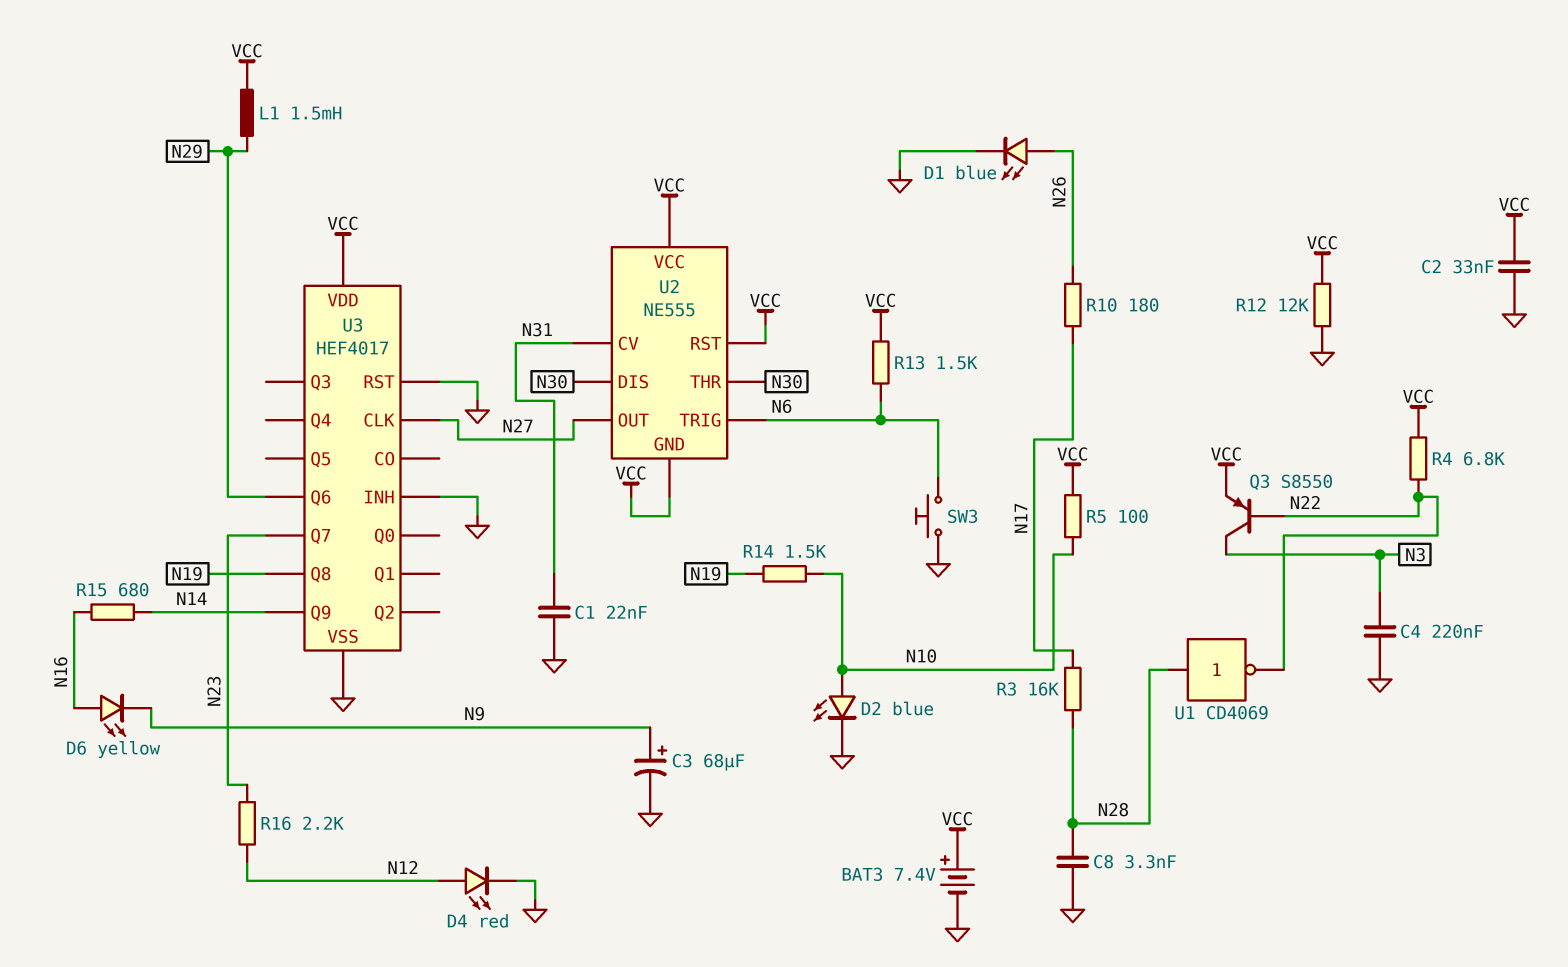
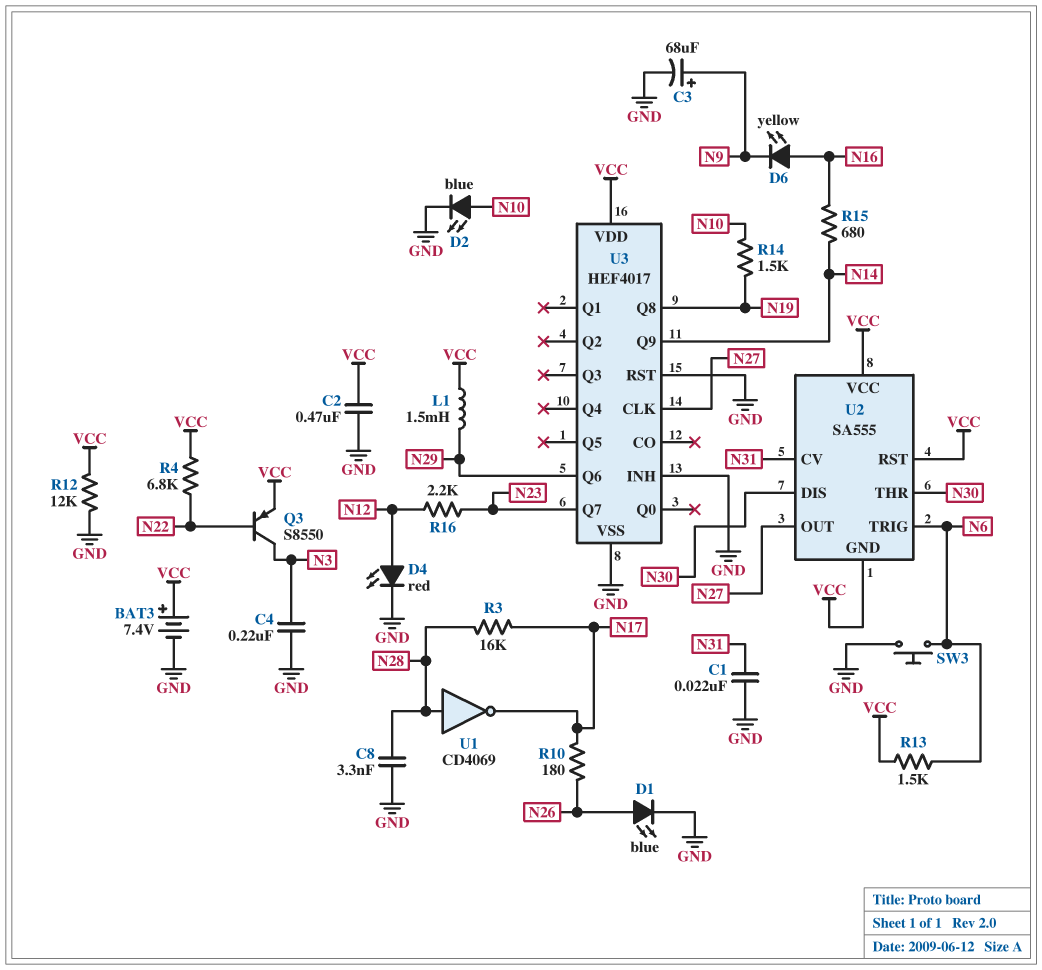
C2: 33nF (GND, VCC) -> 470nF (GND, VCC)
R5: 100 (N10, VCC) -> none
U1: NOT CD4069 (in N28, out N22) -> NOT CD4069 (in N28, out N17)
U2: NE555 -> SA555

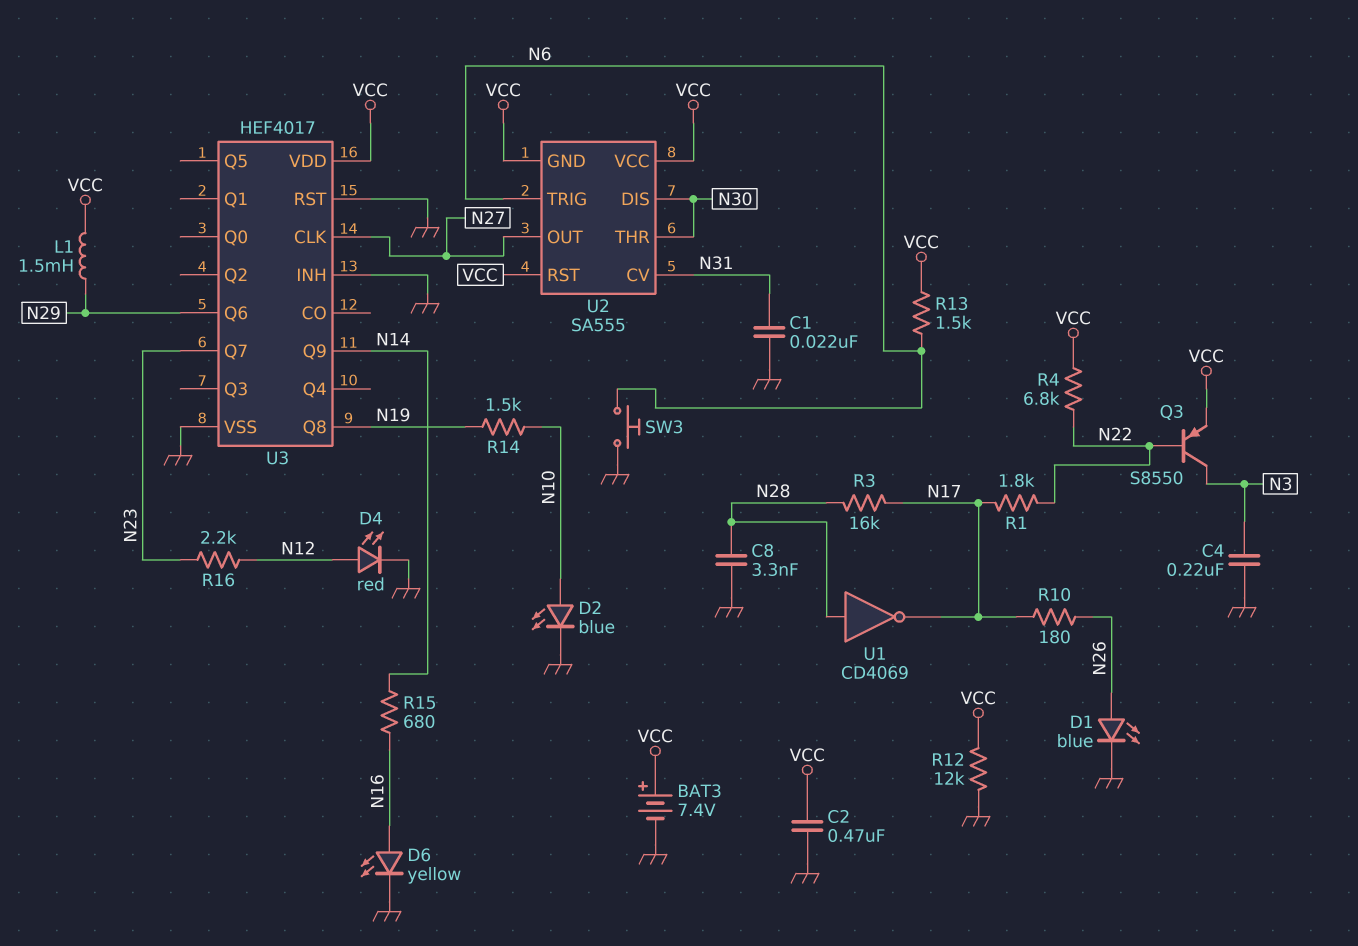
C3: 68uF (plus N9, minus GND) -> none
D6: LED yellow (A N16, K N9) -> LED yellow (A N16, K GND)
R1: none -> 1.8k (N17, N22)

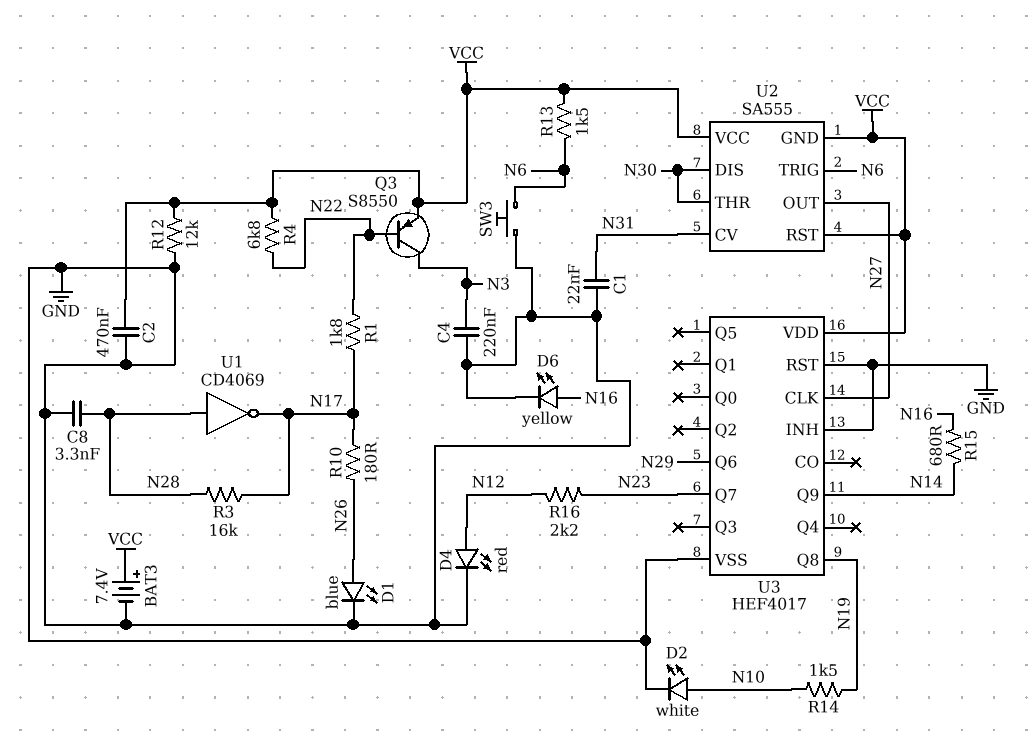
D2: LED blue (A N10, K GND) -> LED white (A N10, K GND)
L1: 1.5mH (N29, VCC) -> none

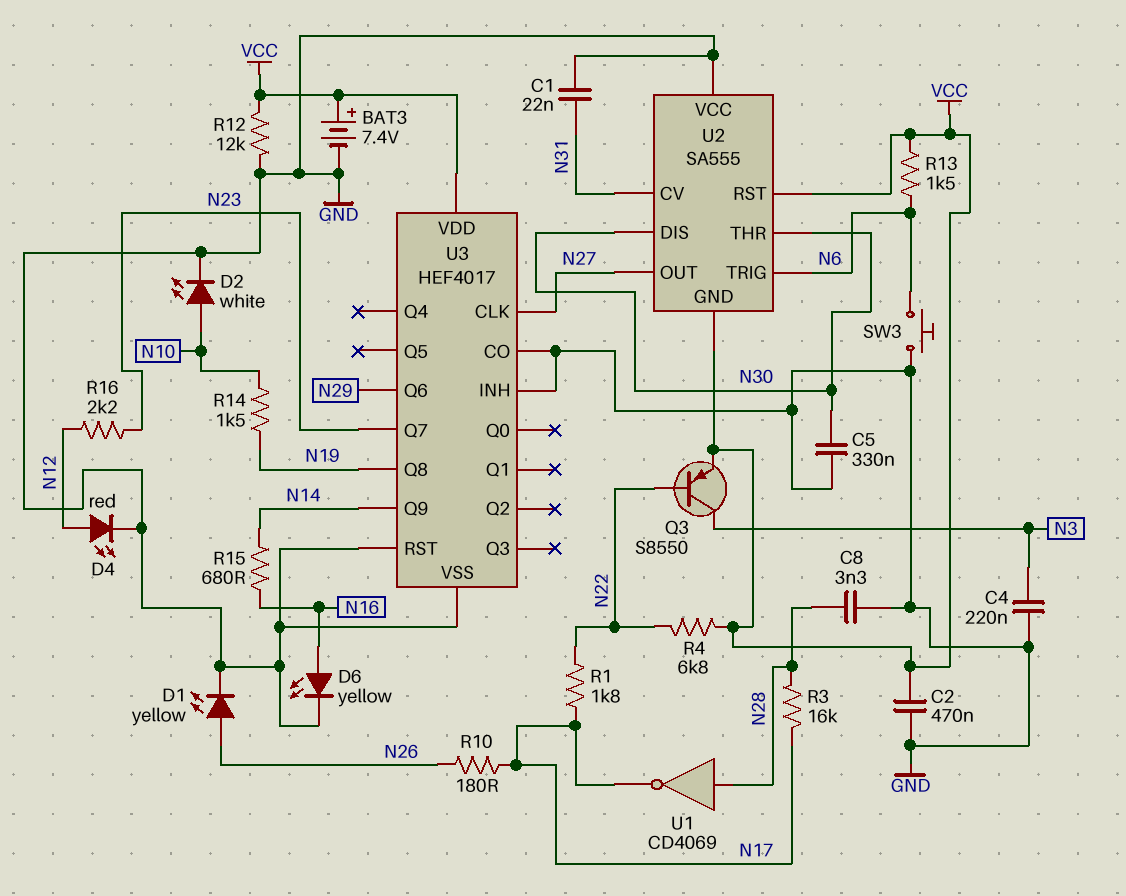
C5: none -> 330nF (GND, N30)
D1: LED blue (A N26, K GND) -> LED yellow (A N26, K GND)
U2 pin VCC: VCC -> GND
U3 pin CO: none -> GND

